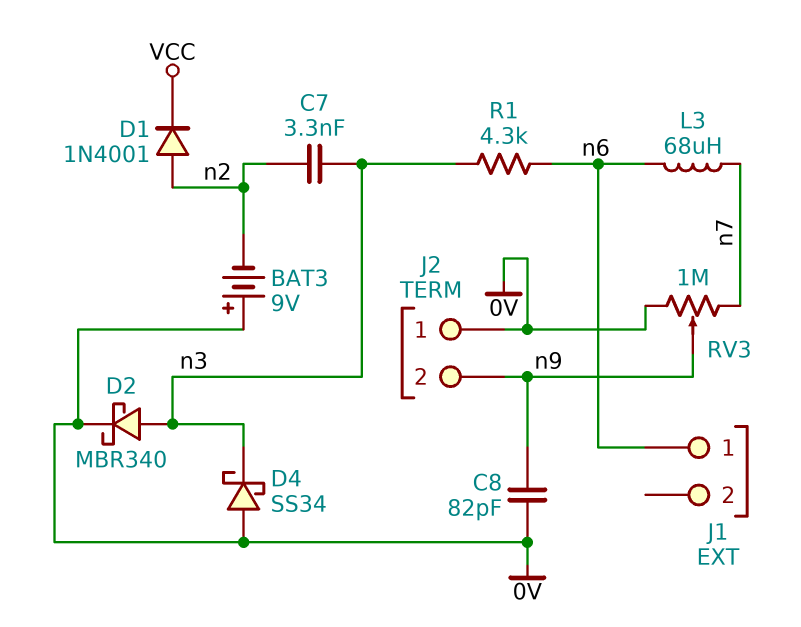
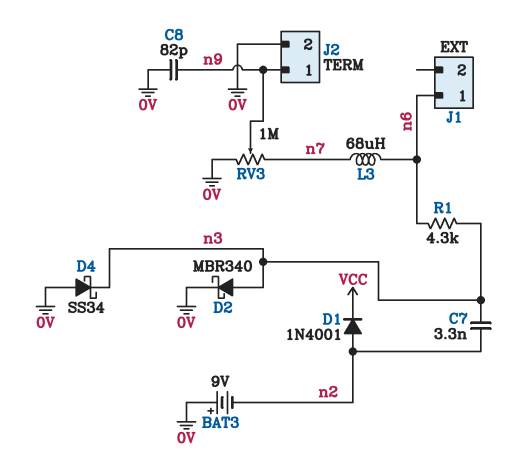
J2 pin 1: 0V -> n9
J2 pin 2: n9 -> 0V

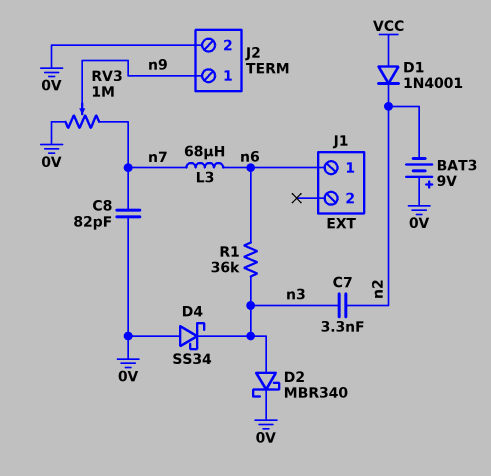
C8: 82pF (0V, n9) -> 82pF (0V, n7)
D1: diode 1N4001 (A n2, K VCC) -> diode 1N4001 (A VCC, K n2)
R1: 4.3k (n3, n6) -> 36k (n3, n6)

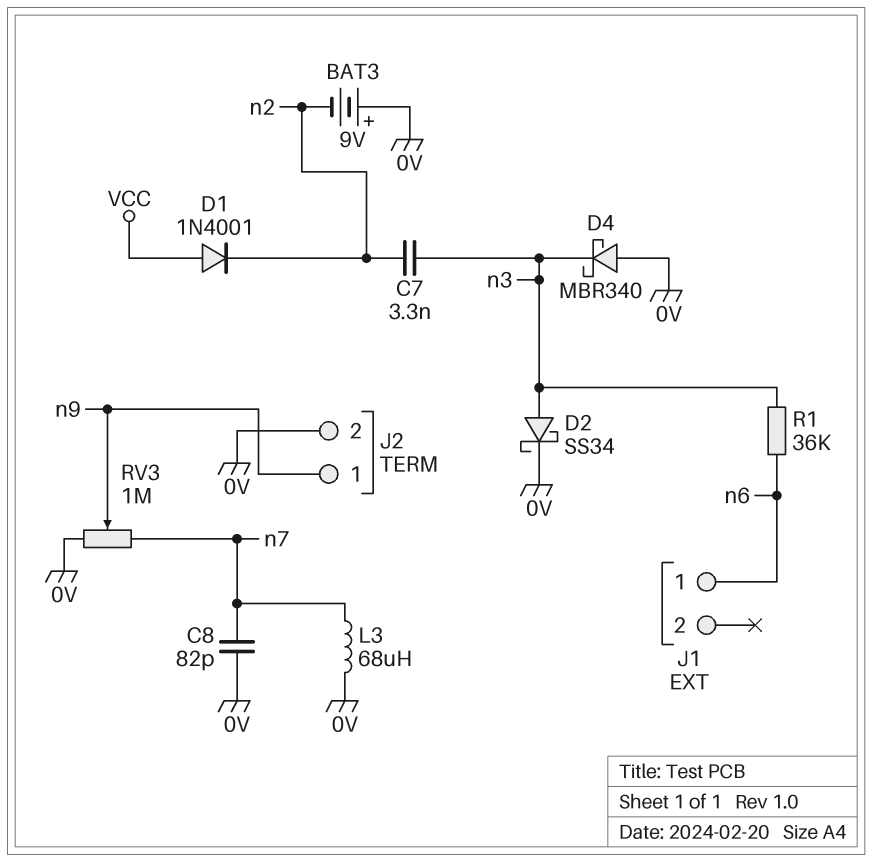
D2: schottky MBR340 (A n3, K 0V) -> schottky SS34 (A n3, K 0V)
D4: schottky SS34 (A 0V, K n3) -> schottky MBR340 (A 0V, K n3)
L3: 68uH (n6, n7) -> 68uH (0V, n7)

